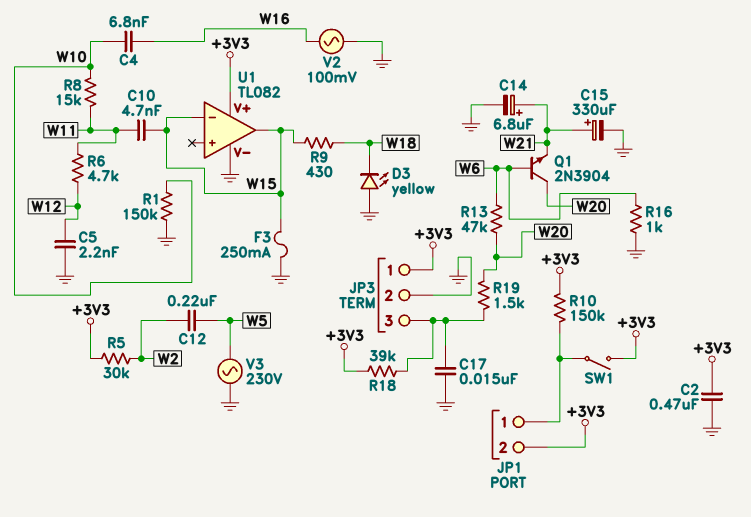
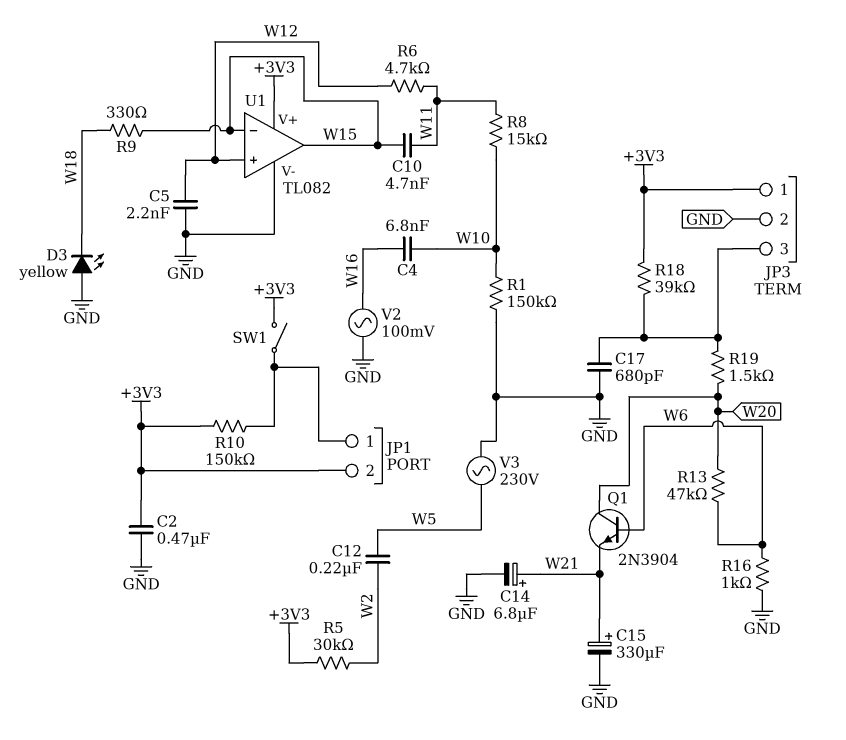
C17: 15nF (GND, JP3/3) -> 680pF (GND, JP3/3)
F3: 250mA (GND, W15) -> none
R9: 430 (W15, W18) -> 330 (W15, W18)
U1 pin in+: none -> W12

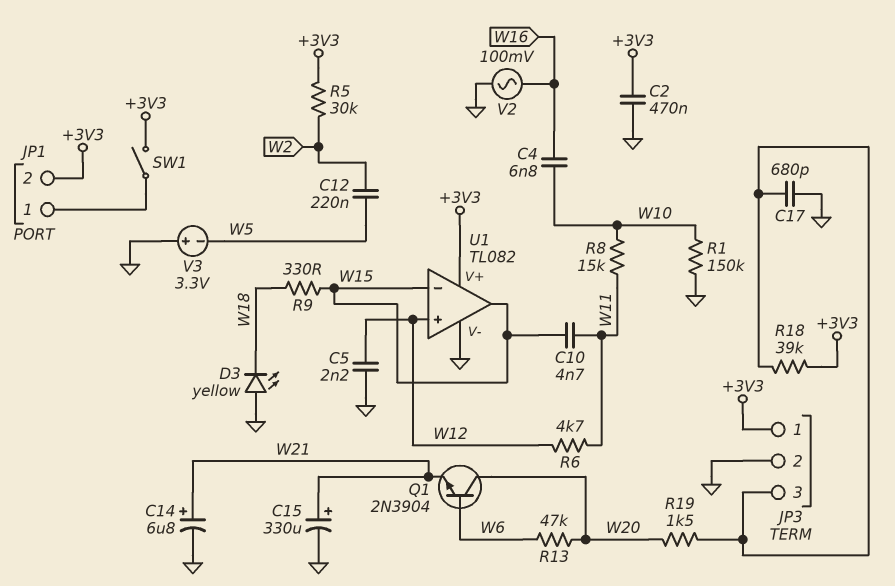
R10: 150k (+3V3, JP1/1) -> none
R16: 1k (GND, W6) -> none
V3: AC 230V (GND, W5) -> 3.3V (plus GND, minus W5)

